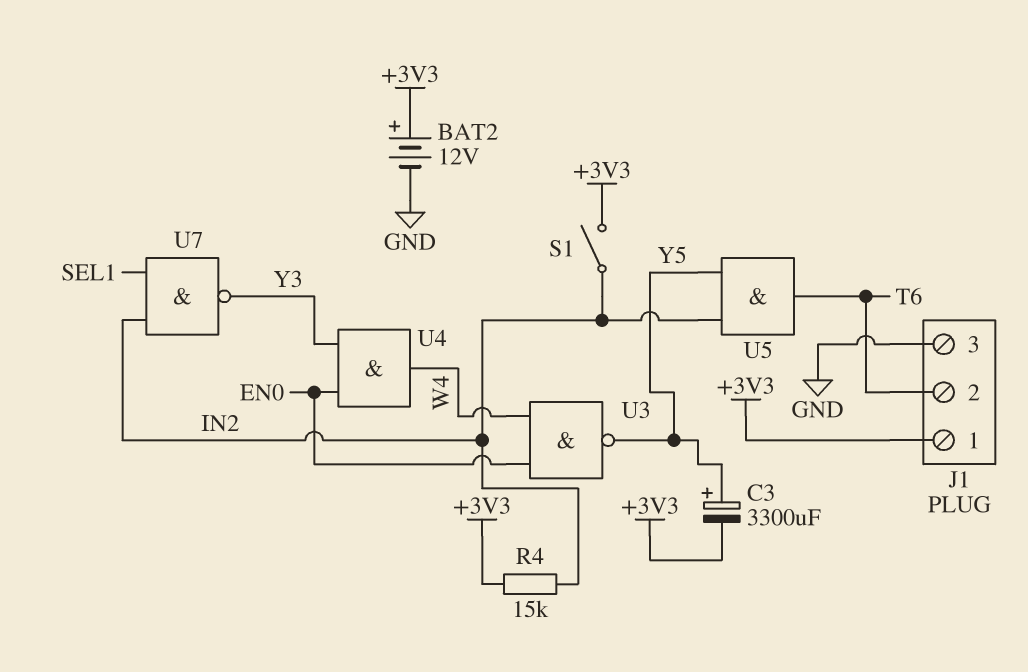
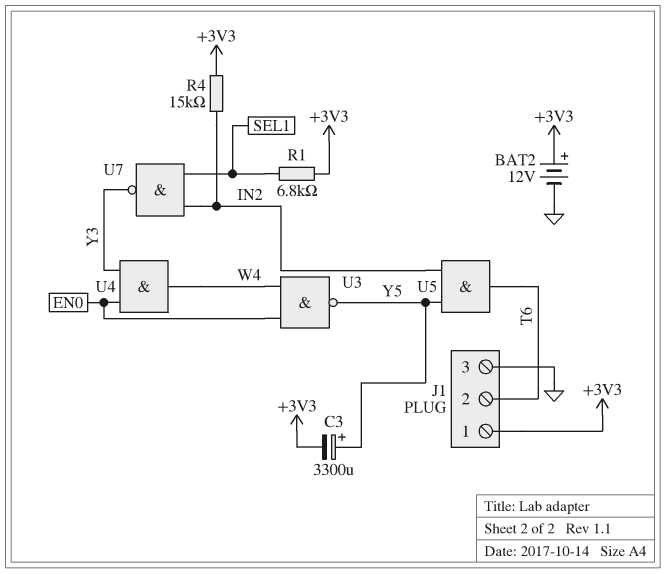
R1: none -> 6.8k (+3V3, SEL1)
S1: switch (+3V3, IN2) -> none

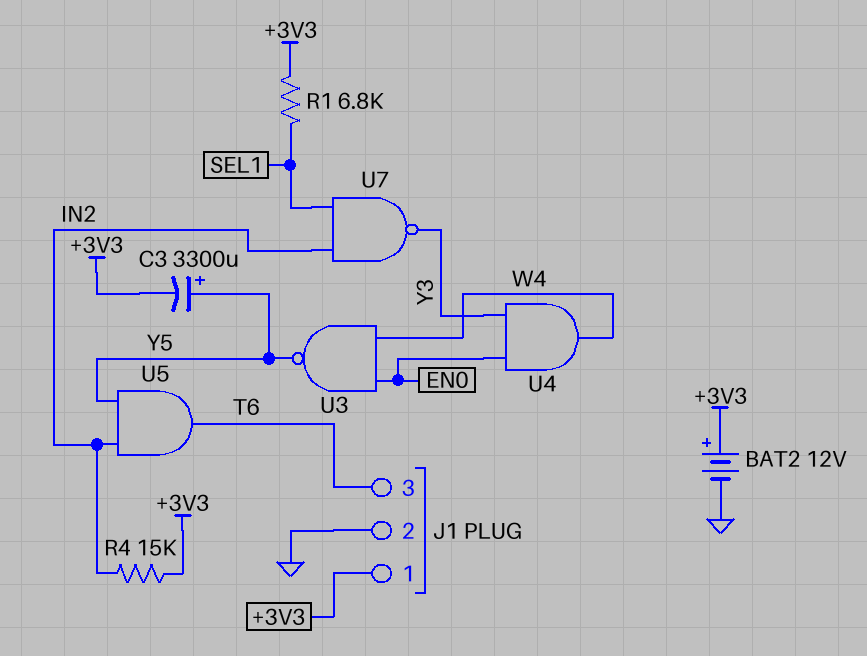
J1 pin 2: T6 -> GND
J1 pin 3: GND -> T6

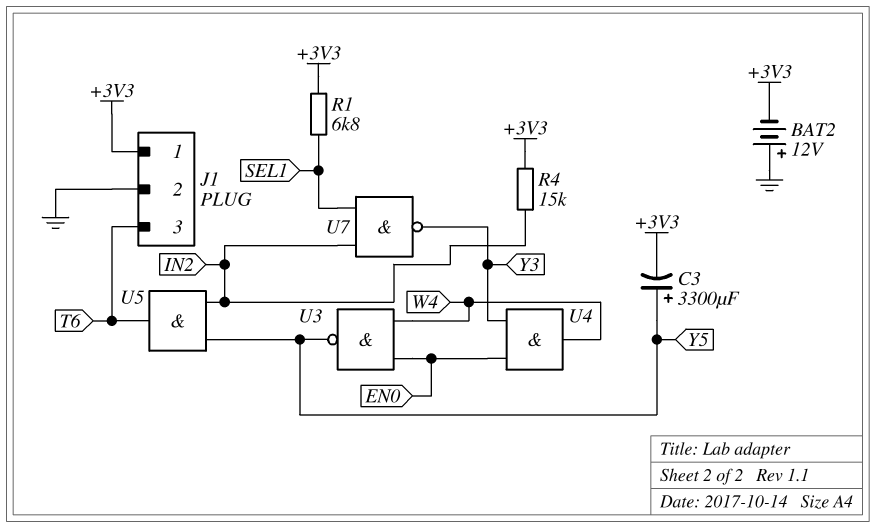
BAT2: 12V (plus +3V3, minus GND) -> 12V (plus GND, minus +3V3)

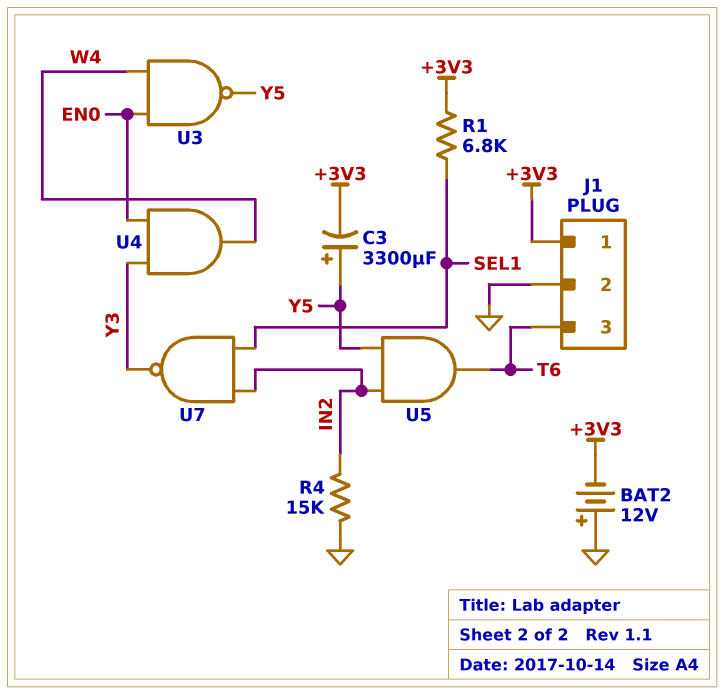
R4: 15k (+3V3, IN2) -> 15k (GND, IN2)

